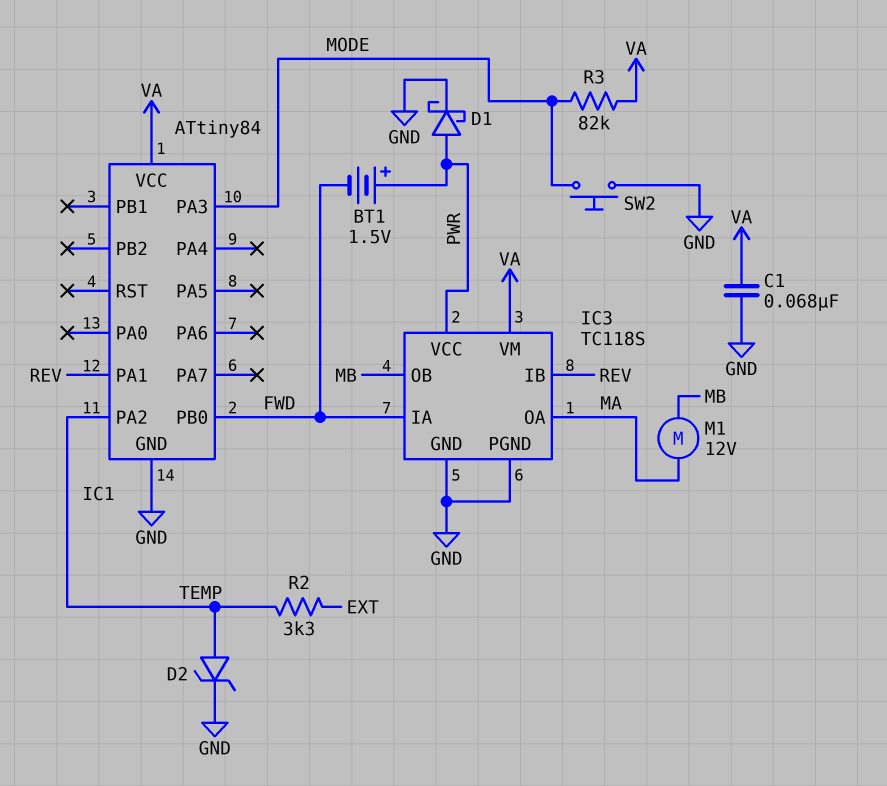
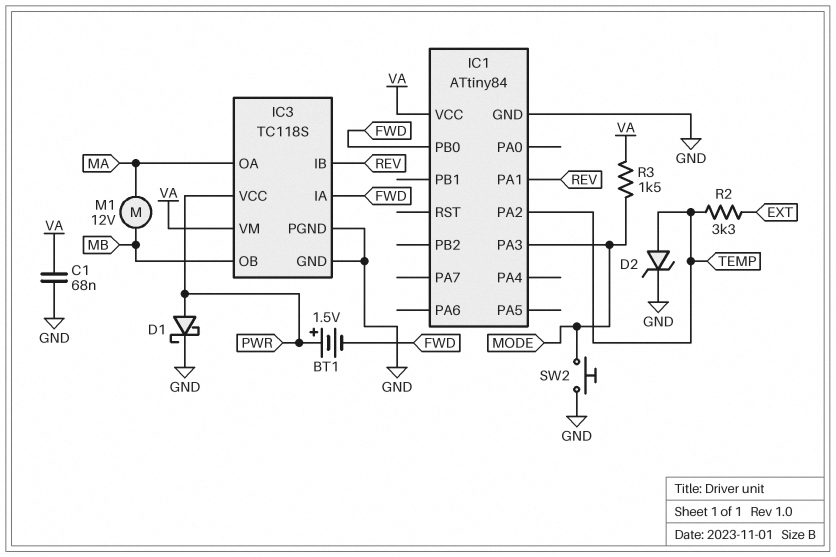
R3: 82k (MODE, VA) -> 1.5k (MODE, VA)

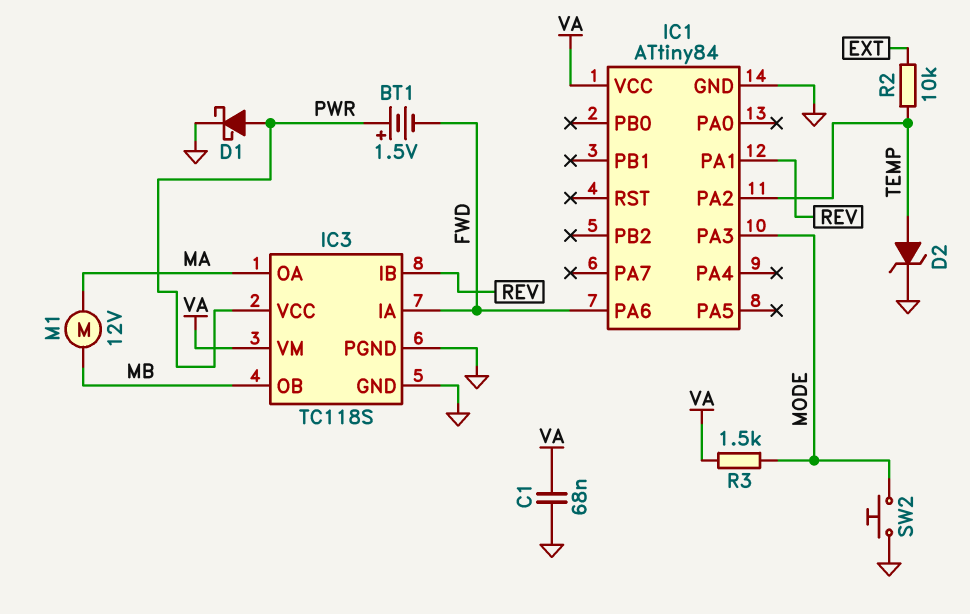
IC1 pin PA6: none -> FWD
IC1 pin PB0: FWD -> none
R2: 3.3k (EXT, TEMP) -> 10k (EXT, TEMP)

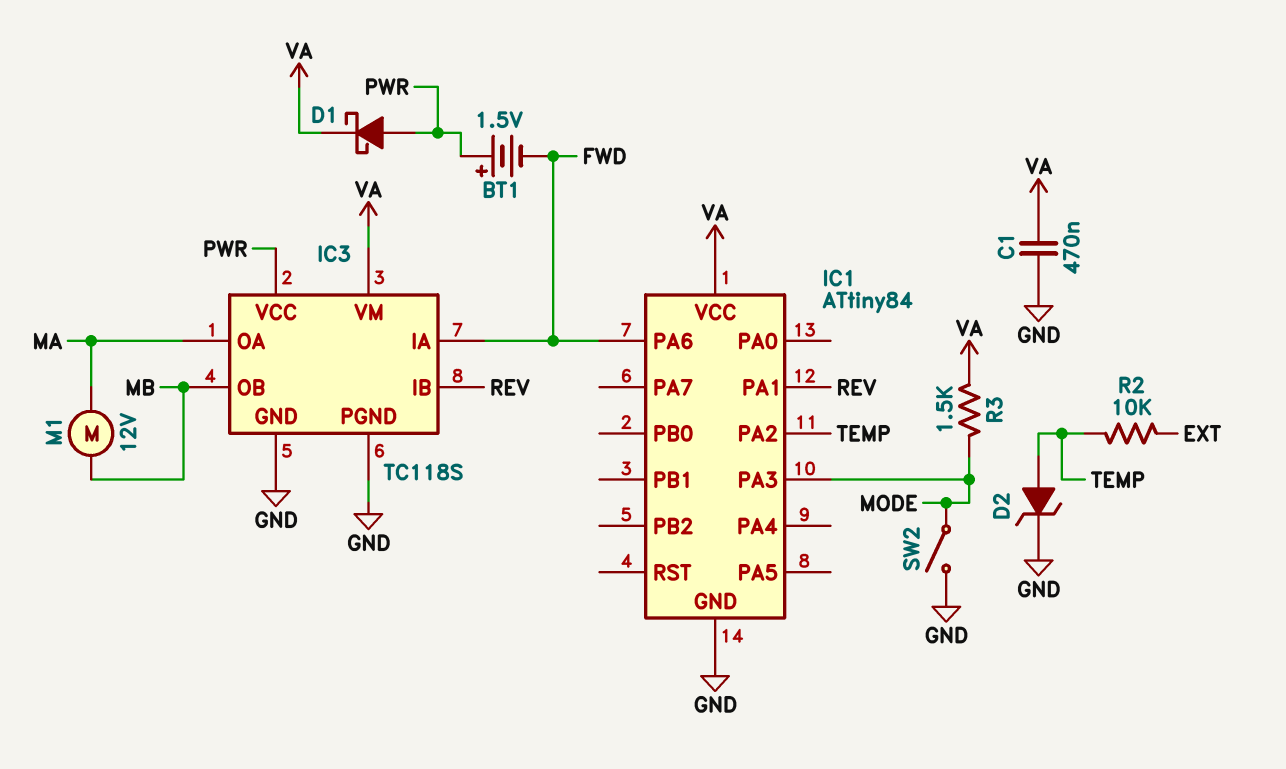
C1: 68nF (GND, VA) -> 470nF (GND, VA)
D1: schottky (A PWR, K GND) -> schottky (A PWR, K VA)
SW2: button (GND, MODE) -> switch (GND, MODE)

